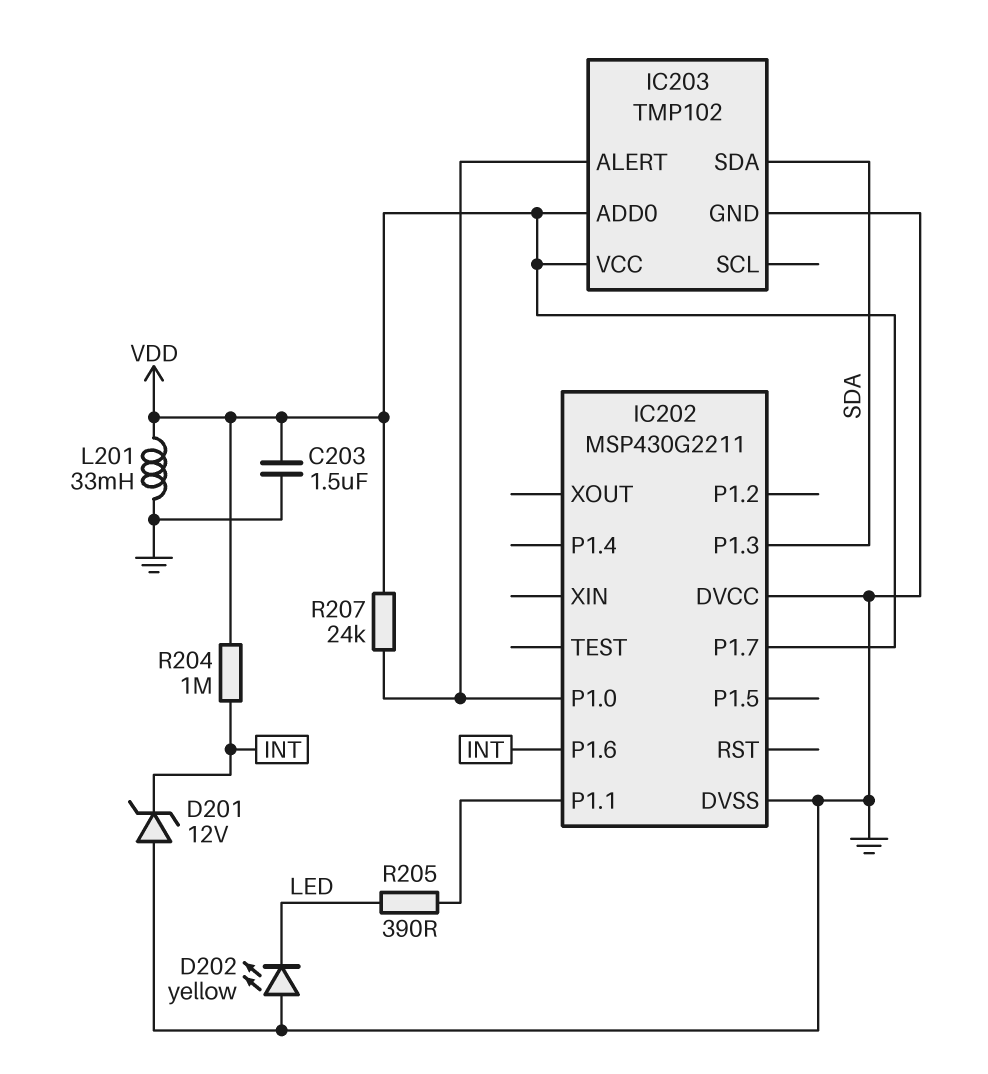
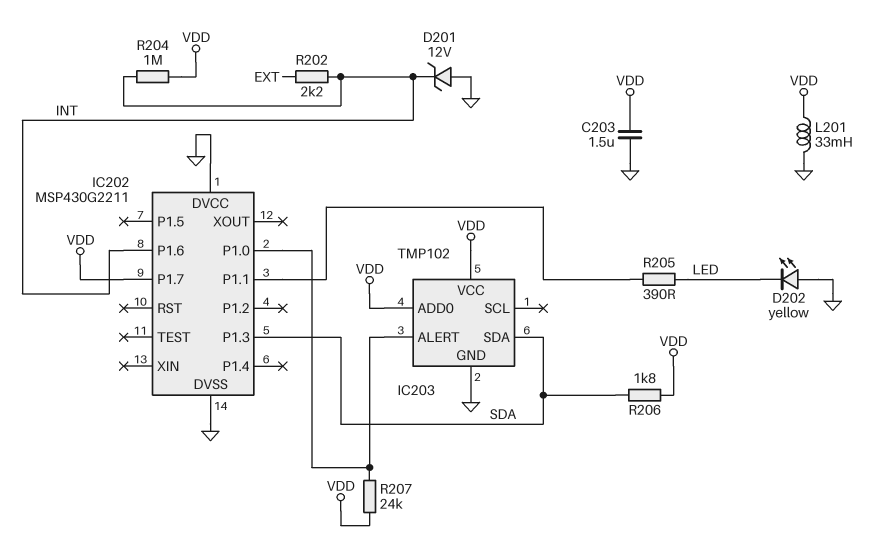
R202: none -> 2.2k (EXT, INT)
R206: none -> 1.8k (SDA, VDD)

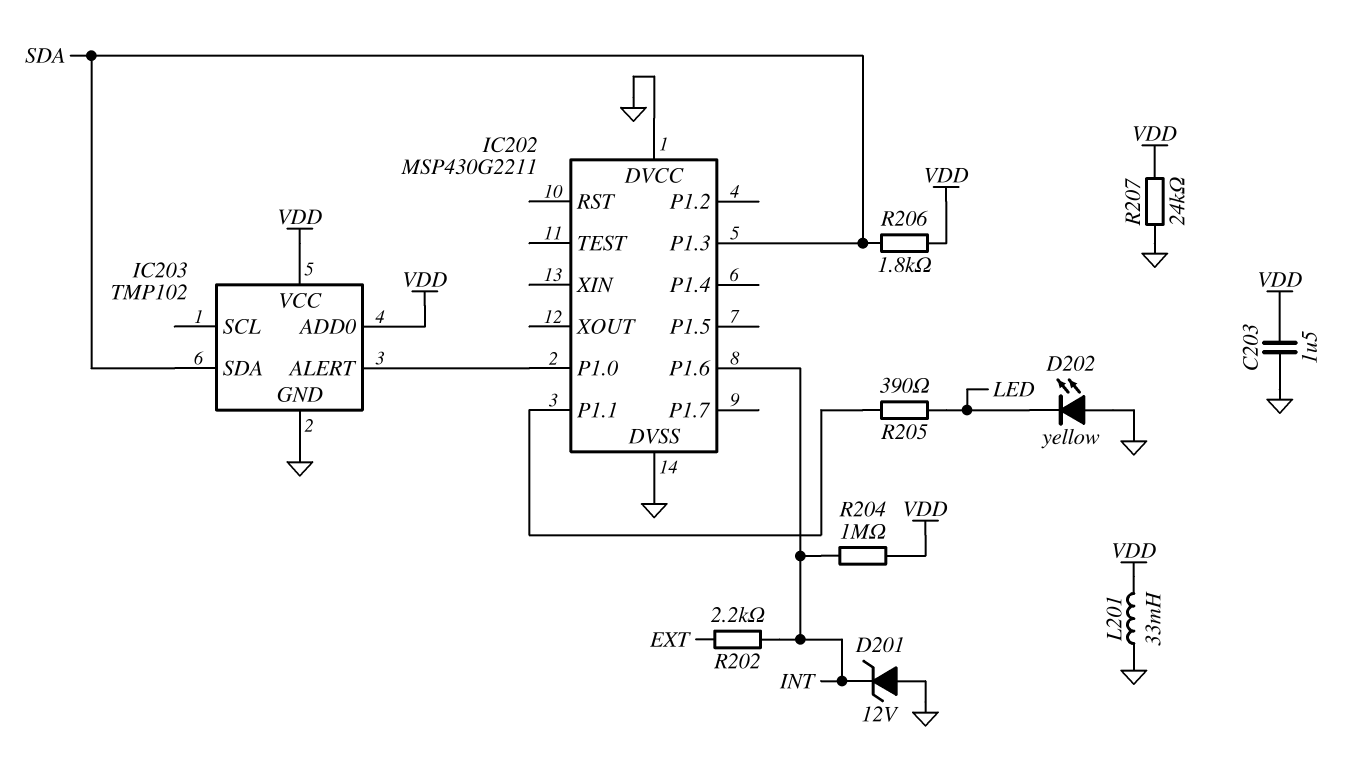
IC202 pin P1.7: VDD -> none
R207: 24k (IC202/P1.0, VDD) -> 24k (GND, VDD)

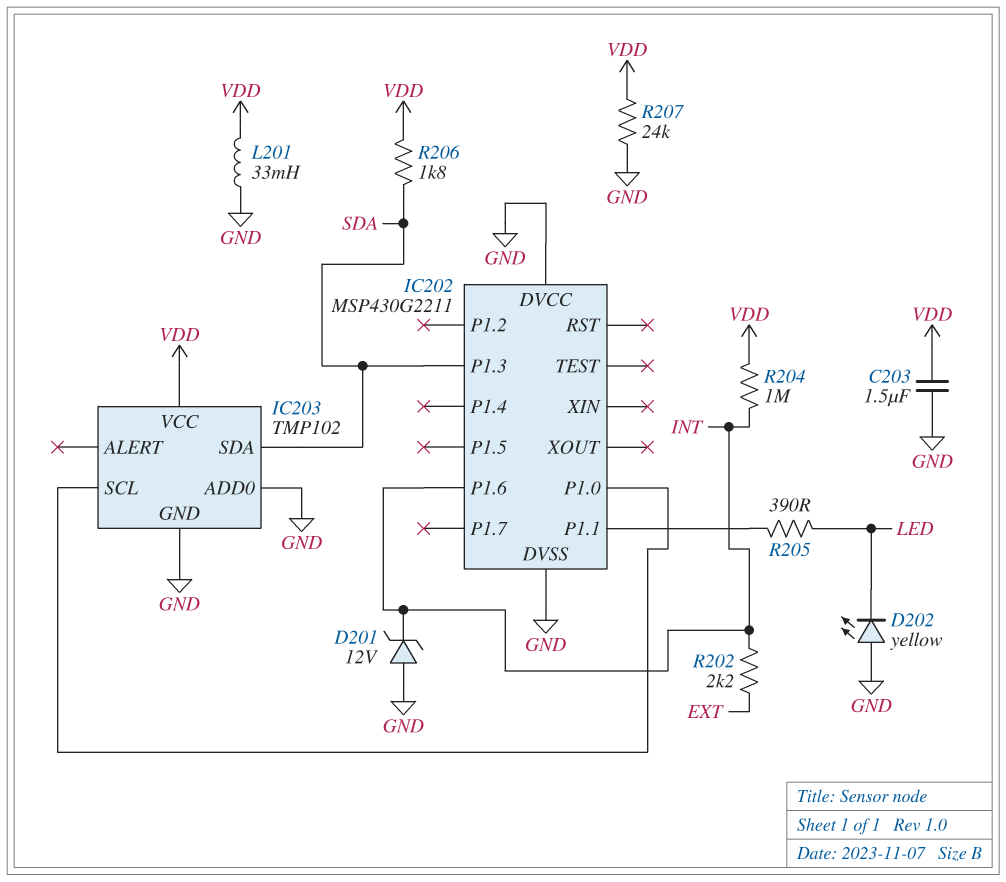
IC203 pin ADD0: VDD -> GND
IC203 pin ALERT: IC202/P1.0 -> none
IC203 pin SCL: none -> IC202/P1.0

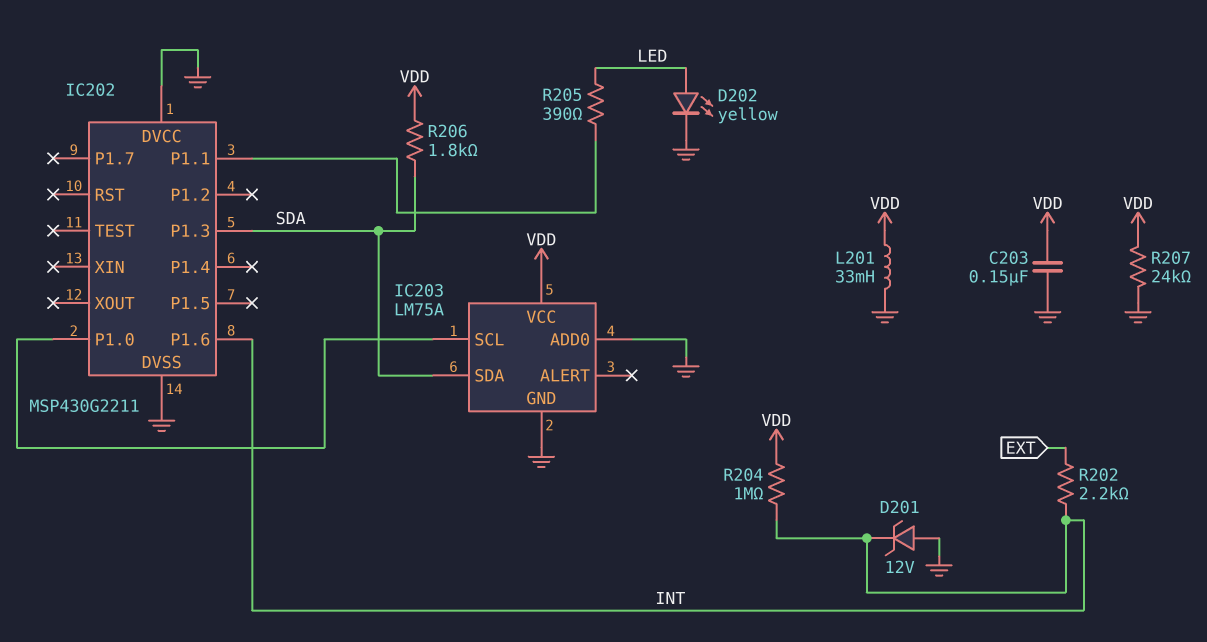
C203: 1.5uF (GND, VDD) -> 150nF (GND, VDD)
D202: LED yellow (A GND, K LED) -> LED yellow (A LED, K GND)
IC203: TMP102 -> LM75A

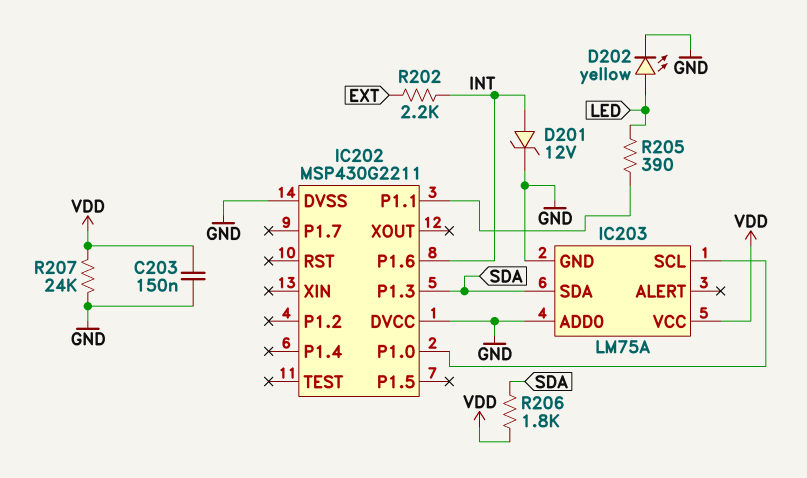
D201: zener 12V (A GND, K INT) -> zener 12V (A INT, K GND)
L201: 33mH (GND, VDD) -> none
R204: 1M (INT, VDD) -> none

